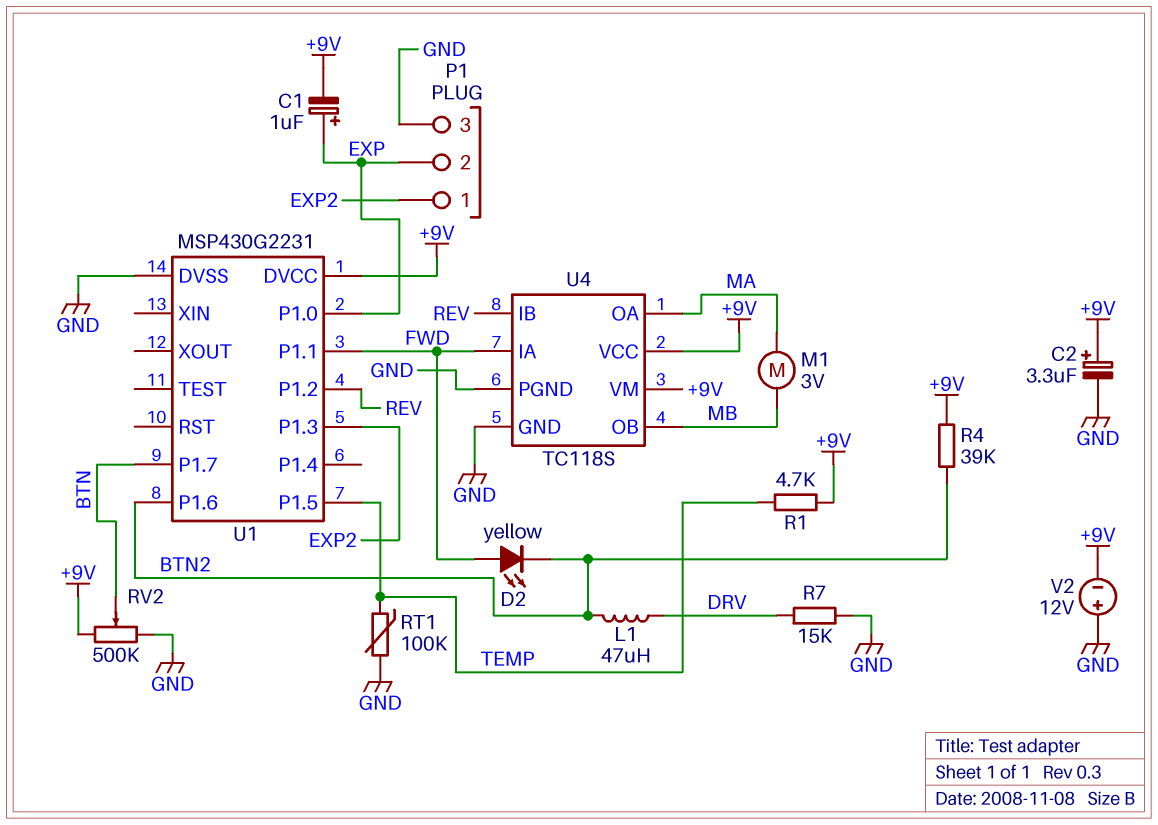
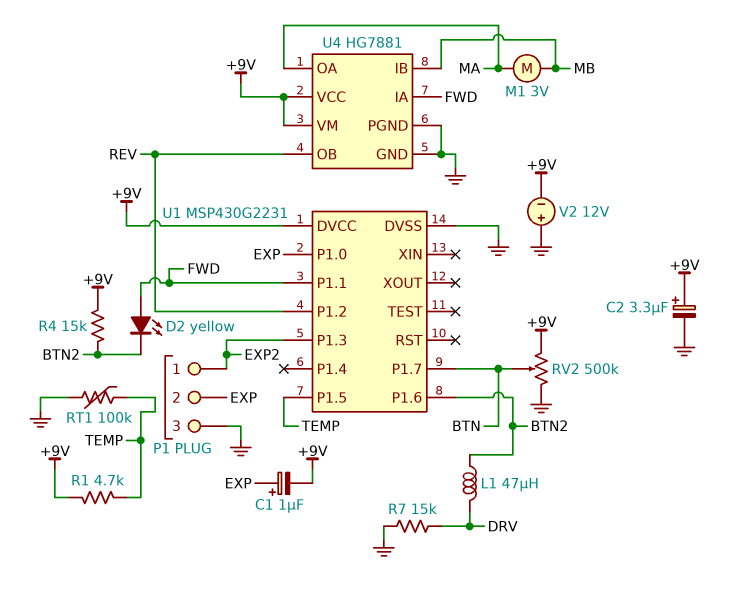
R4: 39k (+9V, BTN2) -> 15k (+9V, BTN2)
U4: TC118S -> HG7881
U4 pin IB: REV -> MB
U4 pin OB: MB -> REV

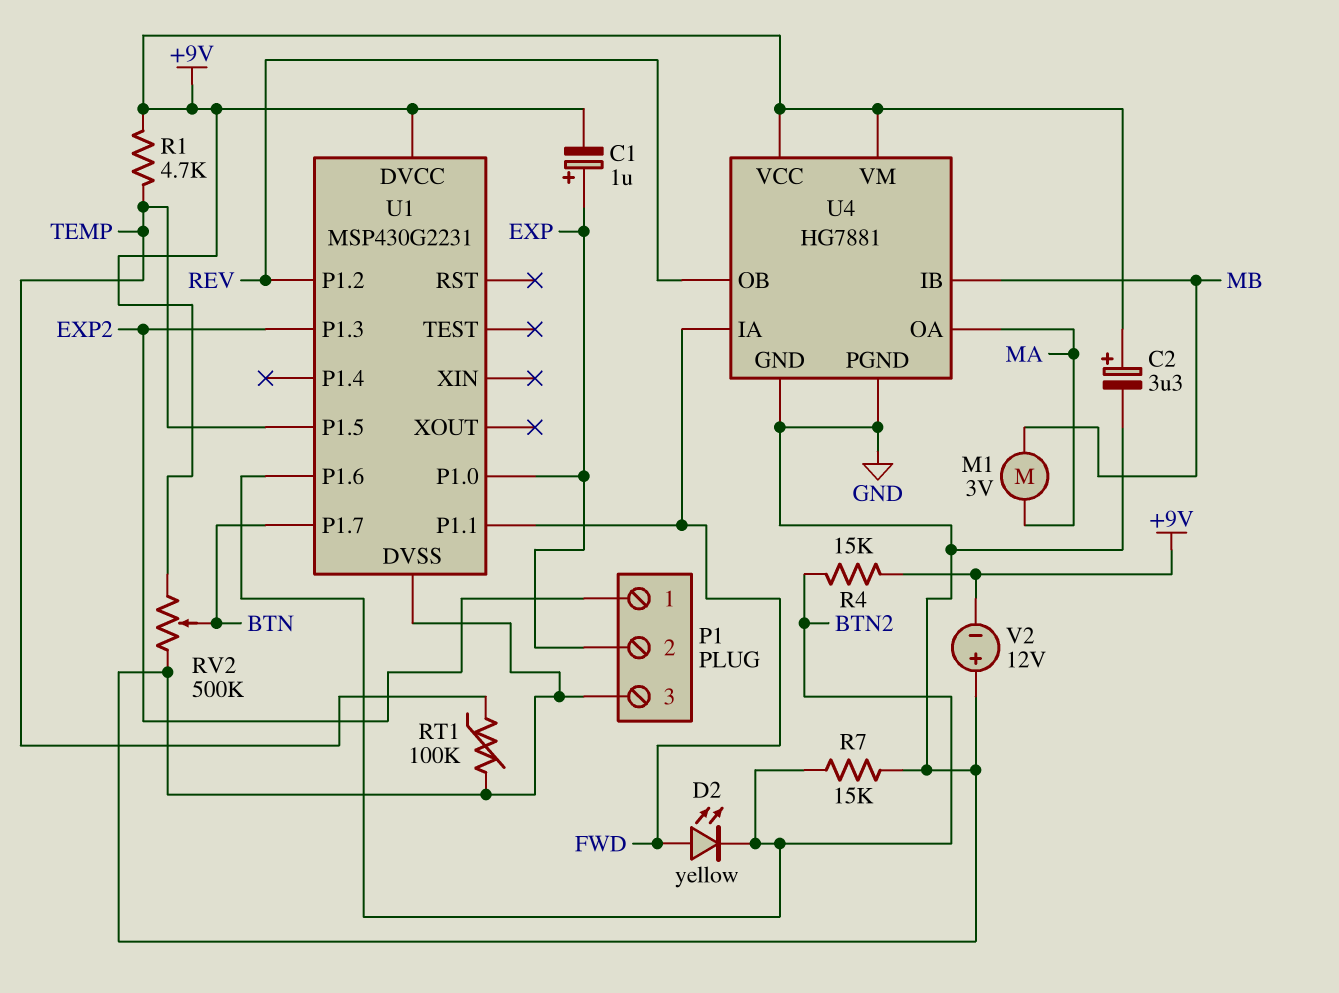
L1: 47uH (BTN2, DRV) -> none
R7: 15k (DRV, GND) -> 15k (BTN2, GND)

